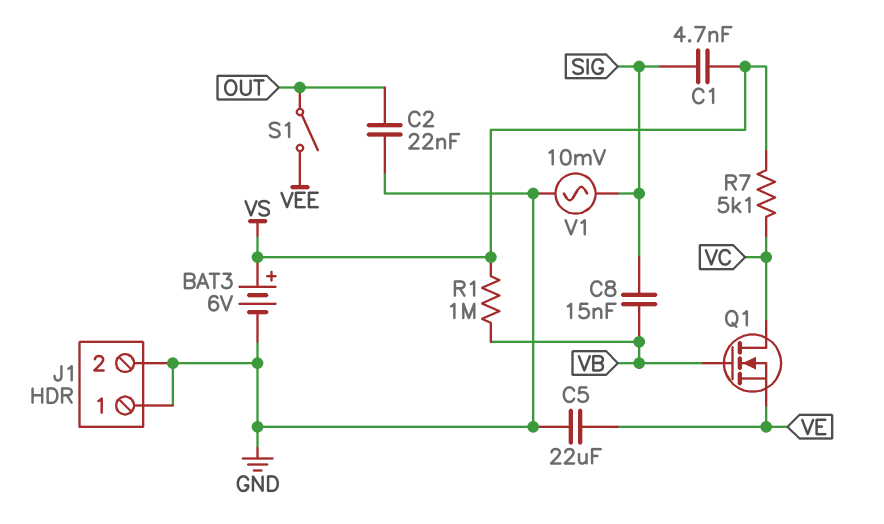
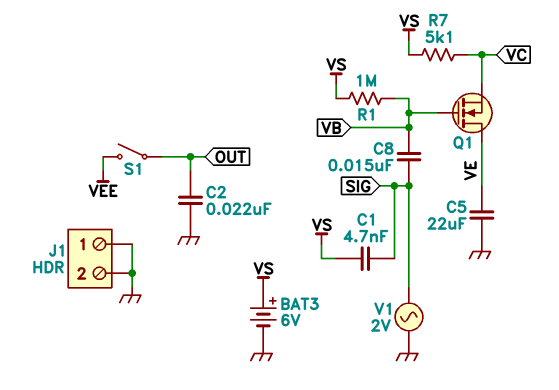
Q1: NMOS (G VB, D VC, S VE) -> NMOS (G VB, D VE, S VC)
V1: AC 10mV (GND, SIG) -> AC 2V (GND, SIG)

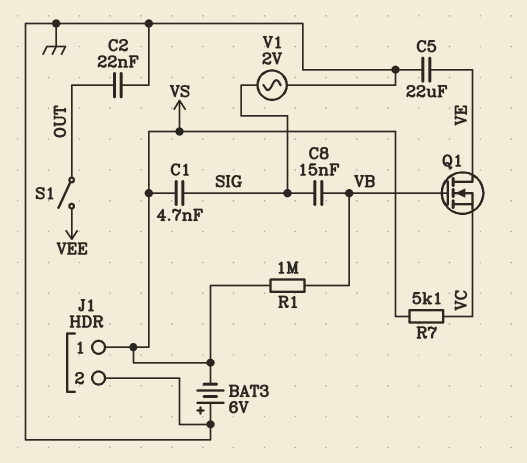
BAT3: 6V (plus VS, minus GND) -> 6V (plus GND, minus VS)
J1 pin 1: GND -> VS

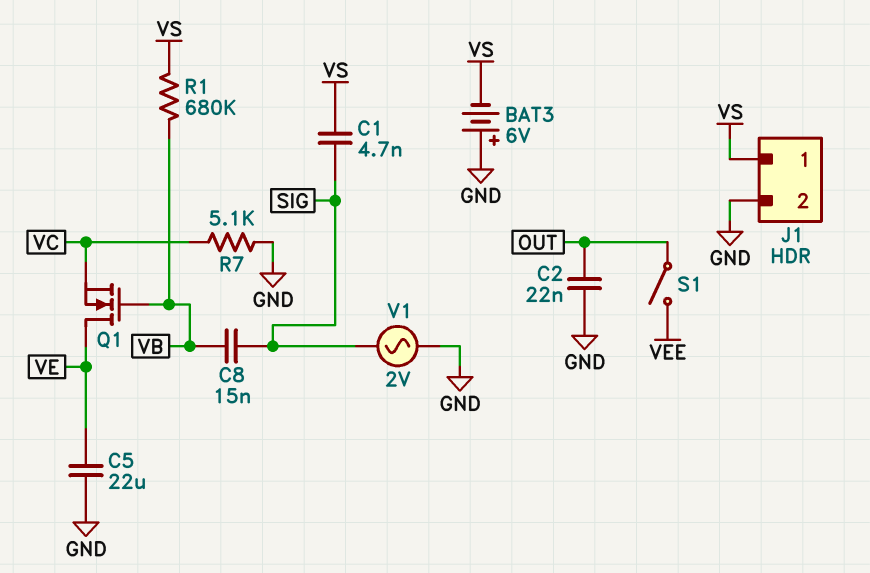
R1: 1M (VB, VS) -> 680k (VB, VS)
R7: 5.1k (VC, VS) -> 5.1k (GND, VC)

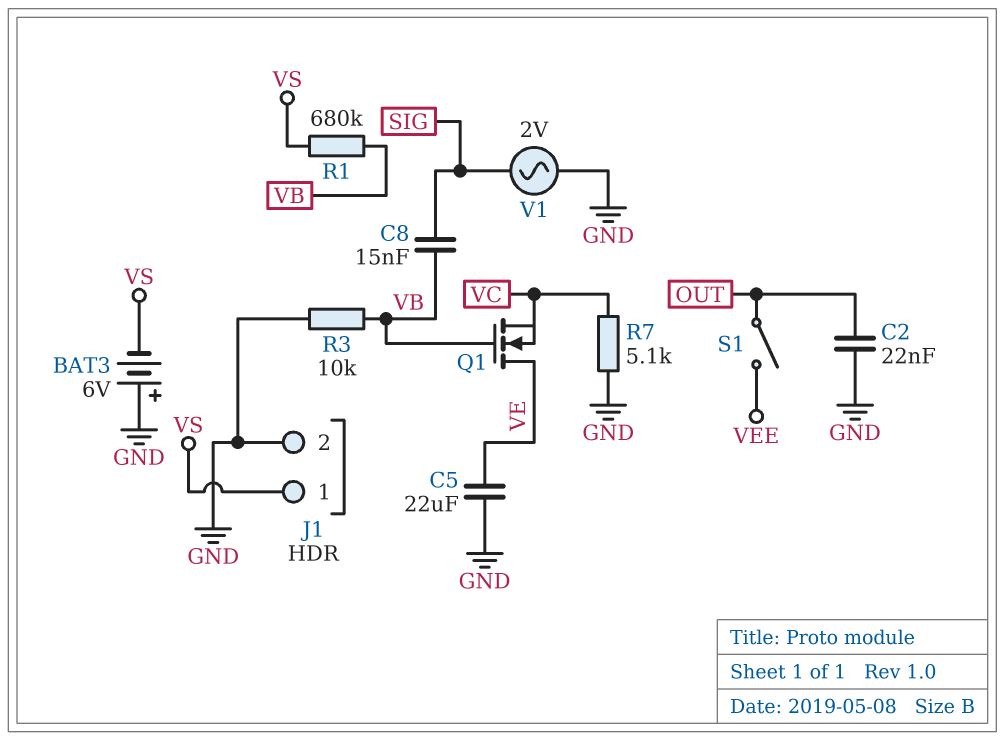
C1: 4.7nF (SIG, VS) -> none
R3: none -> 10k (GND, VB)

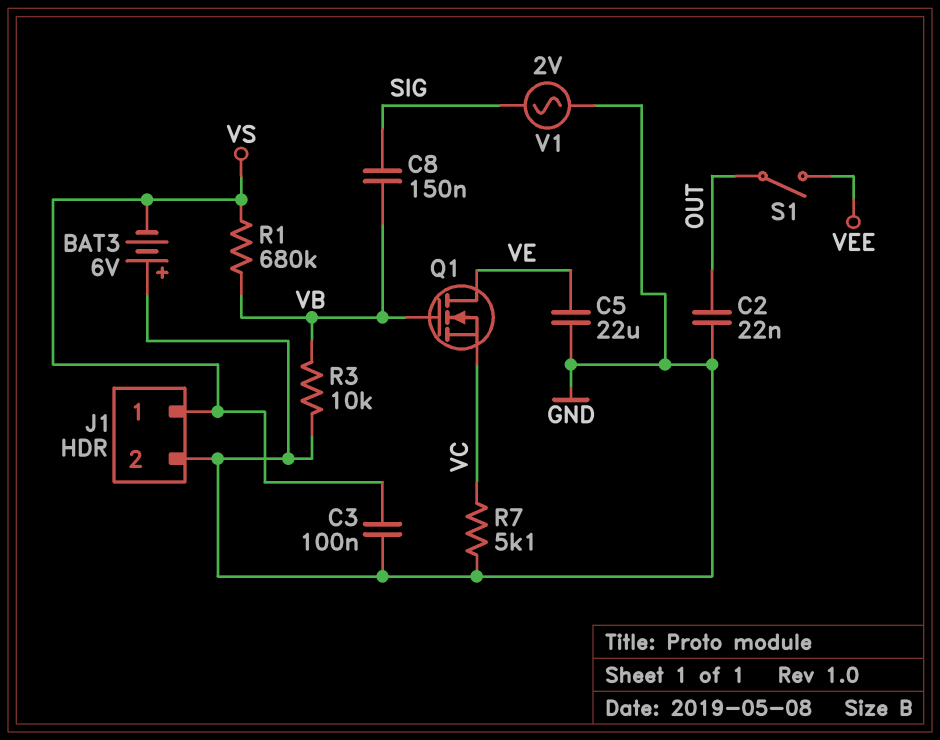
C3: none -> 100nF (GND, VS)
C8: 15nF (SIG, VB) -> 150nF (SIG, VB)

